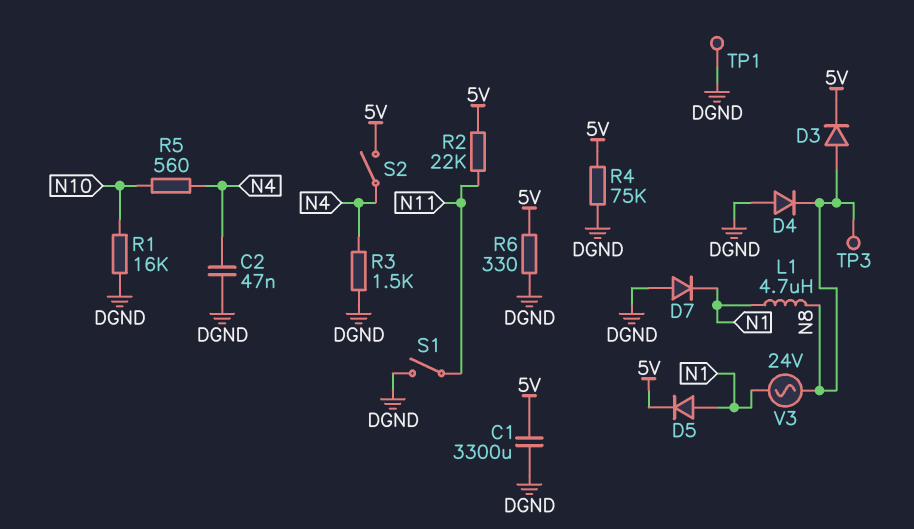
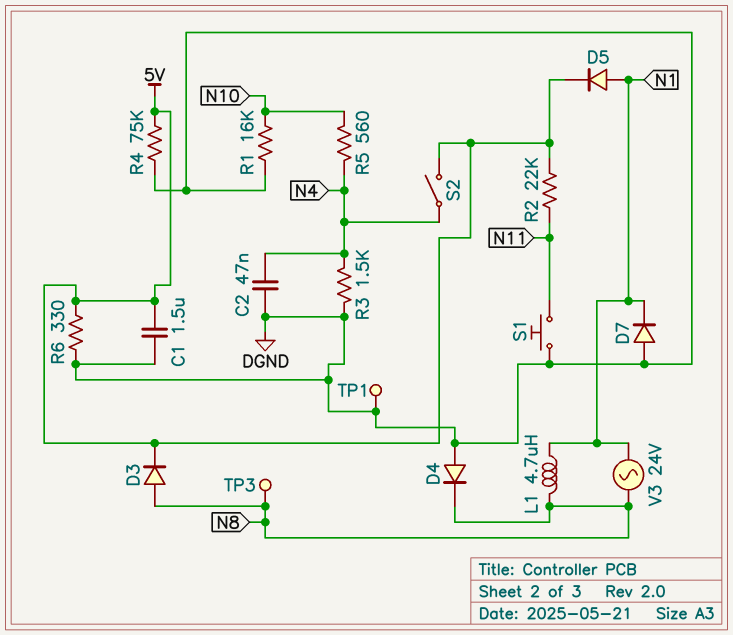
C1: 3300uF (5V, DGND) -> 1.5uF (5V, DGND)
S1: switch (DGND, N11) -> button (DGND, N11)

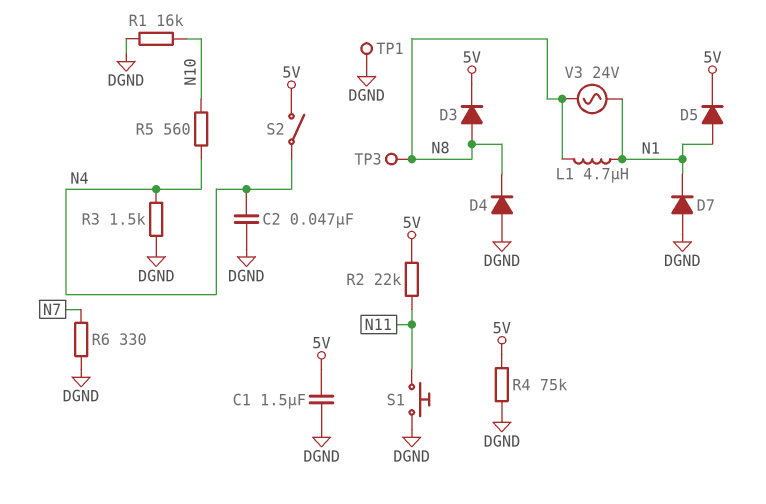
R6: 330 (5V, DGND) -> 330 (DGND, N7)

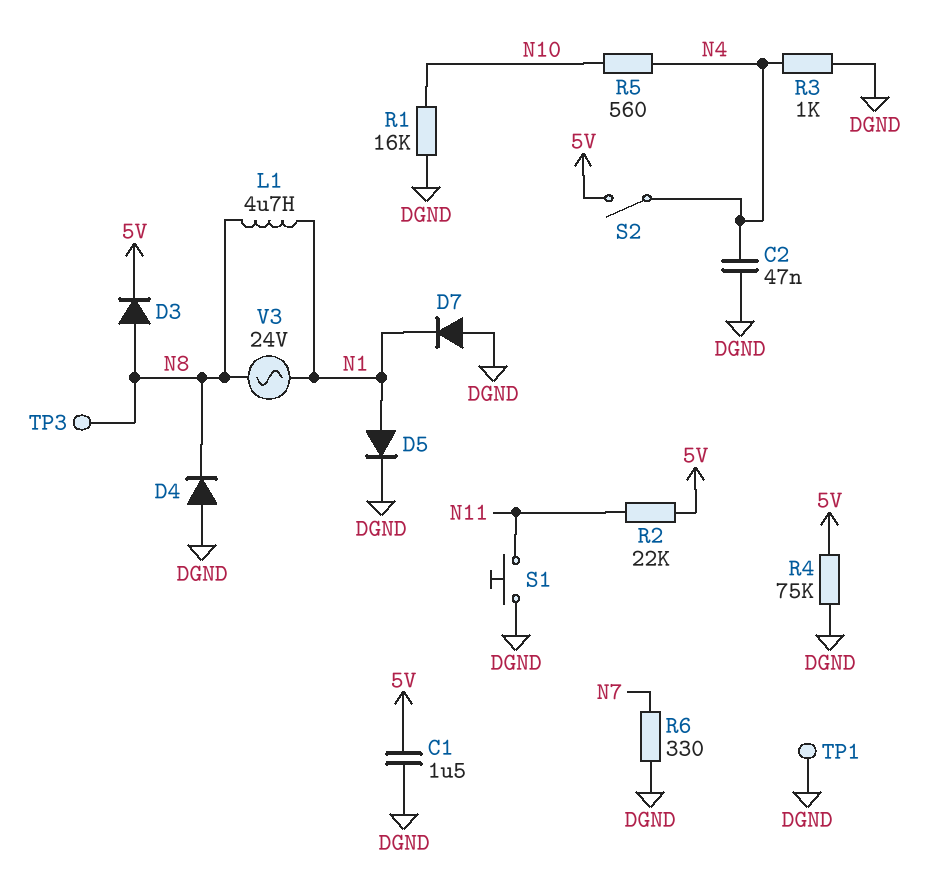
D5: diode (A N1, K 5V) -> diode (A N1, K DGND)
R3: 1.5k (DGND, N4) -> 1k (DGND, N4)

